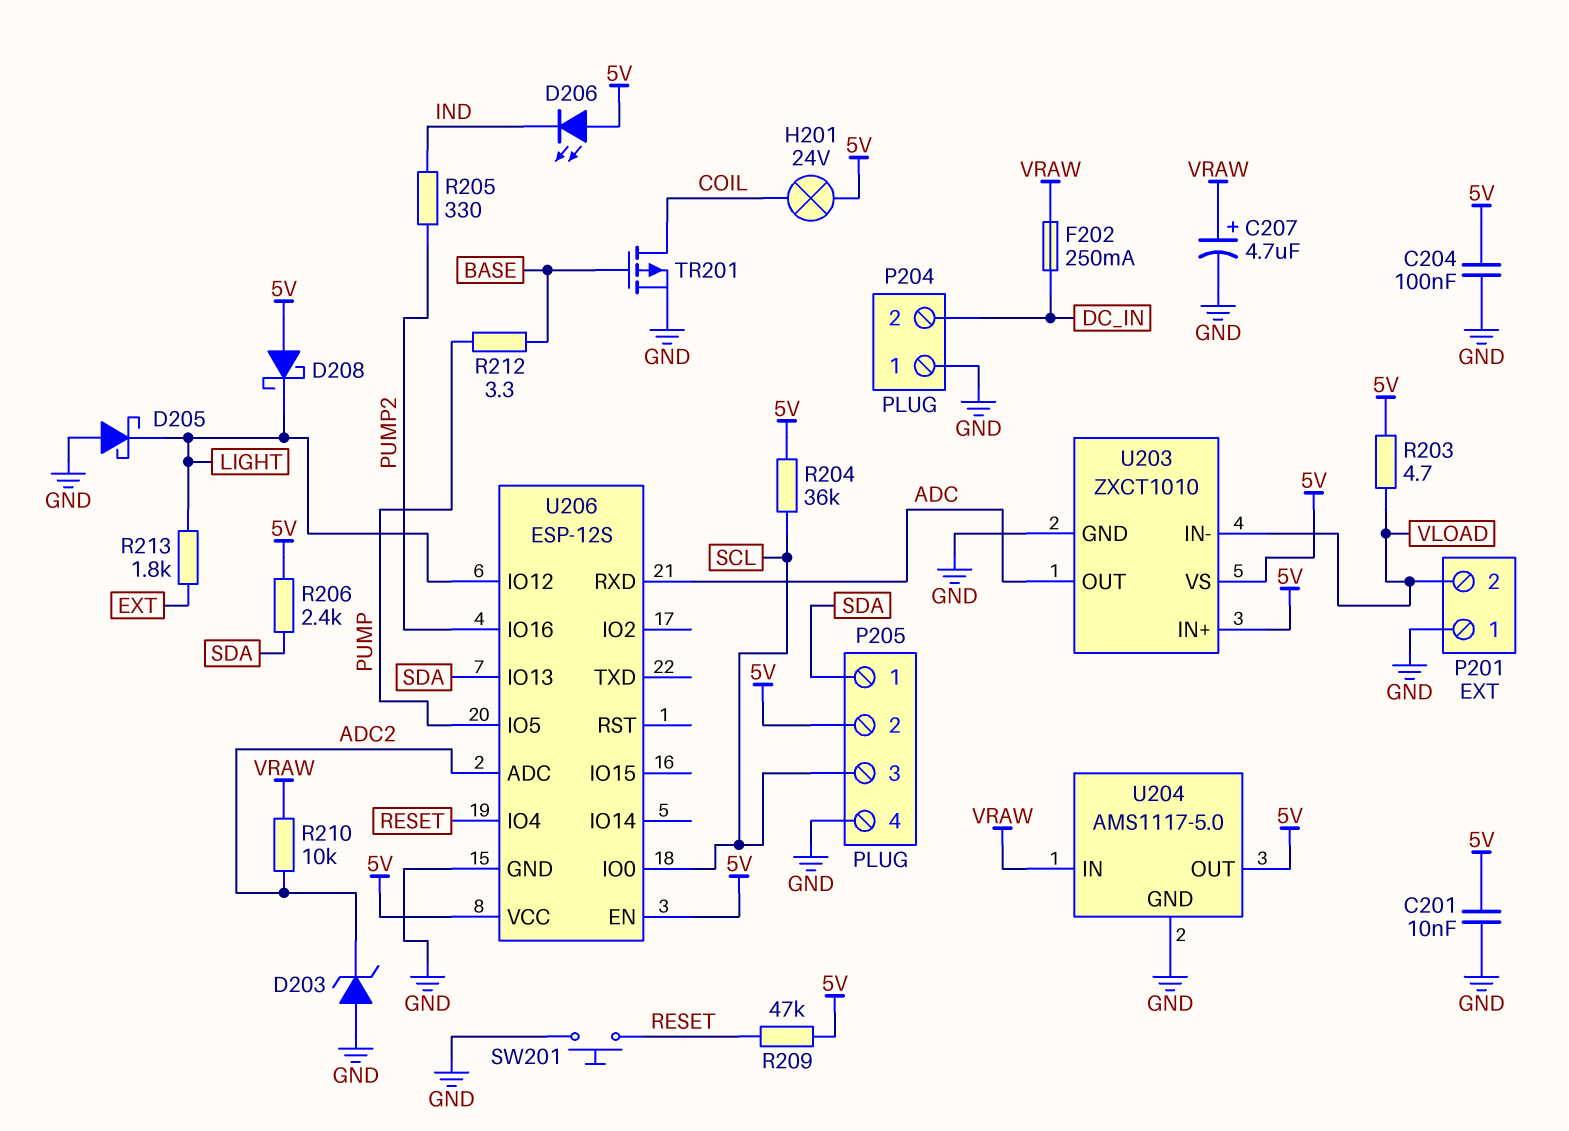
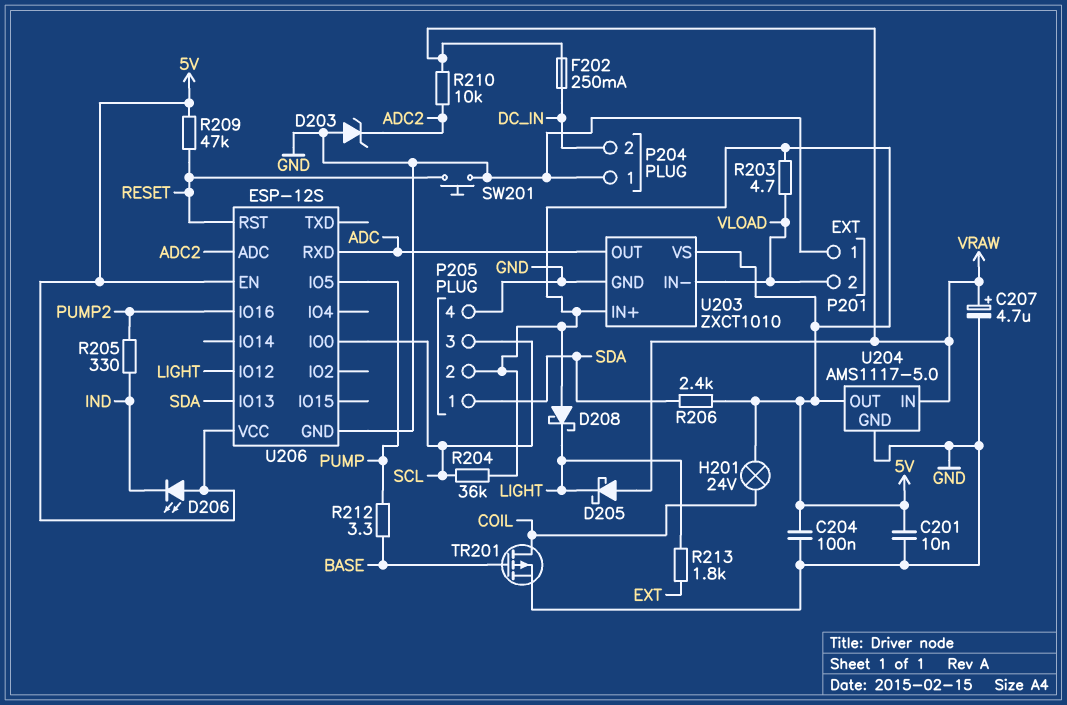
D205: schottky (A GND, K LIGHT) -> schottky (A VRAW, K LIGHT)
U206 pin IO4: RESET -> none
U206 pin RST: none -> RESET

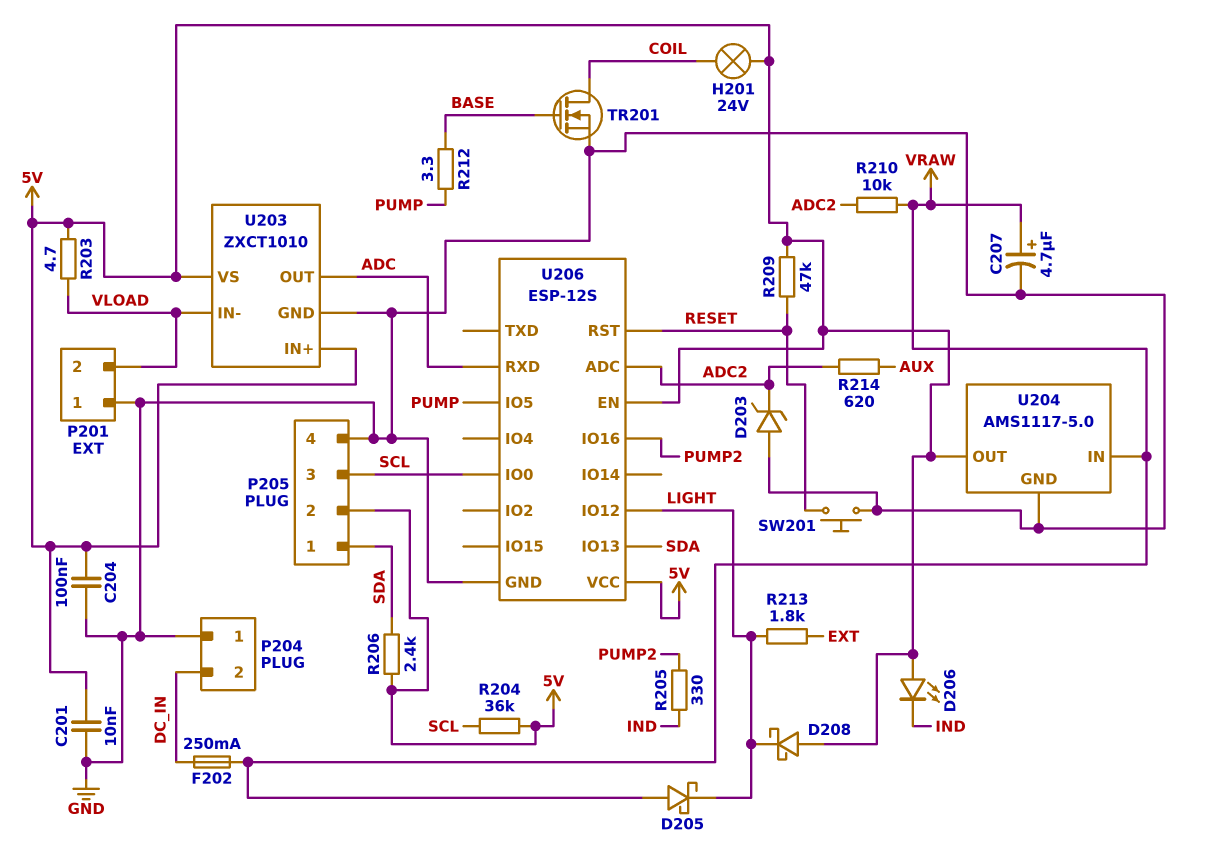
R214: none -> 620 (ADC2, AUX)
TR201: PMOS (G BASE, D COIL, S GND) -> NMOS (G BASE, D COIL, S GND)

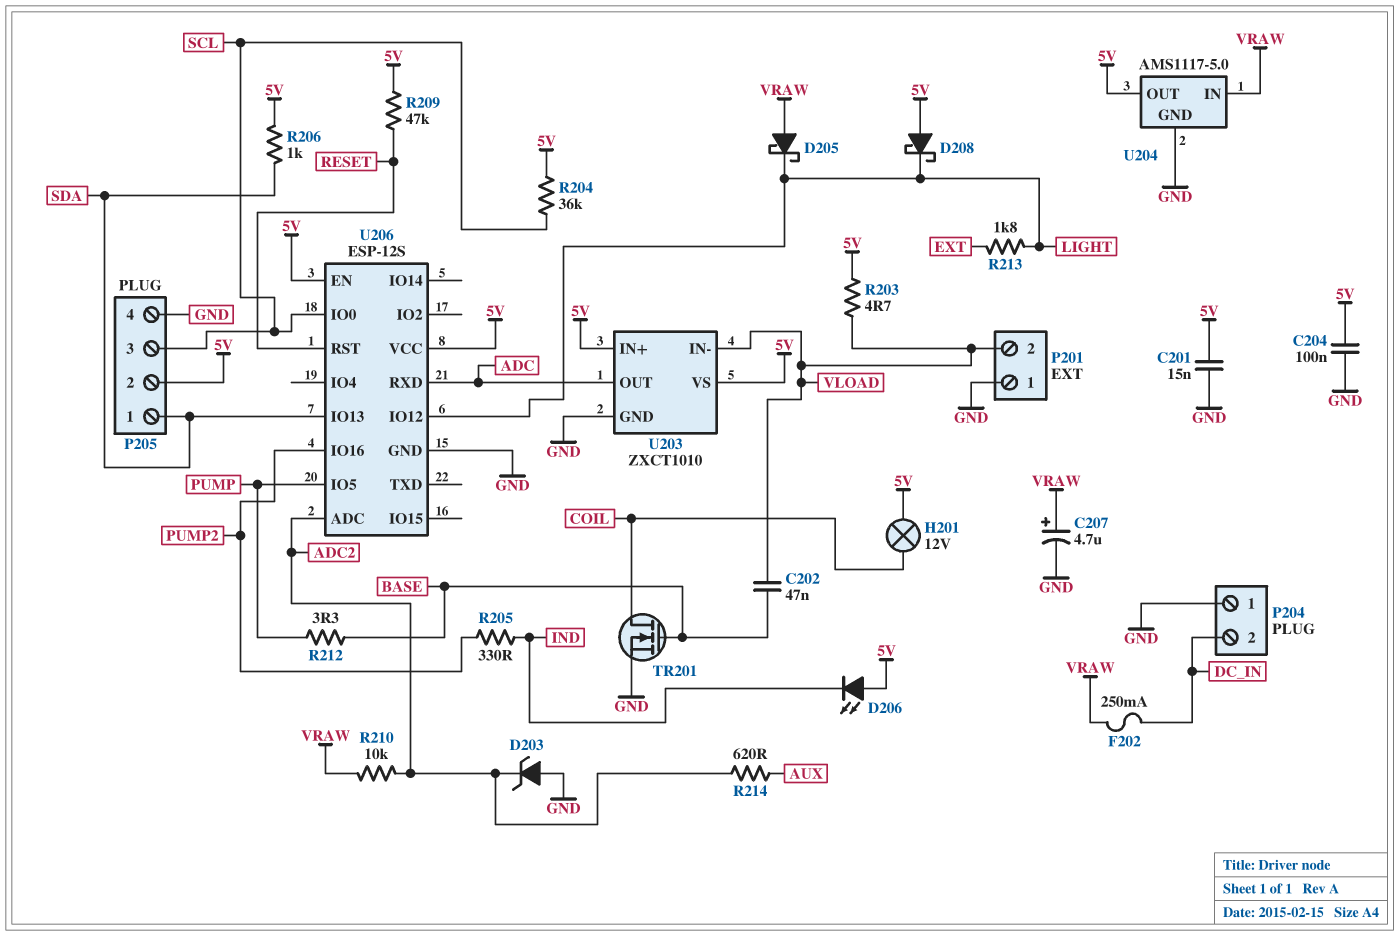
C201: 10nF (5V, GND) -> 15nF (5V, GND)
C202: none -> 47nF (BASE, VLOAD)
H201: lamp 24V (5V, COIL) -> lamp 12V (5V, COIL)
R206: 2.4k (5V, SDA) -> 1k (5V, SDA)
SW201: button (GND, RESET) -> none

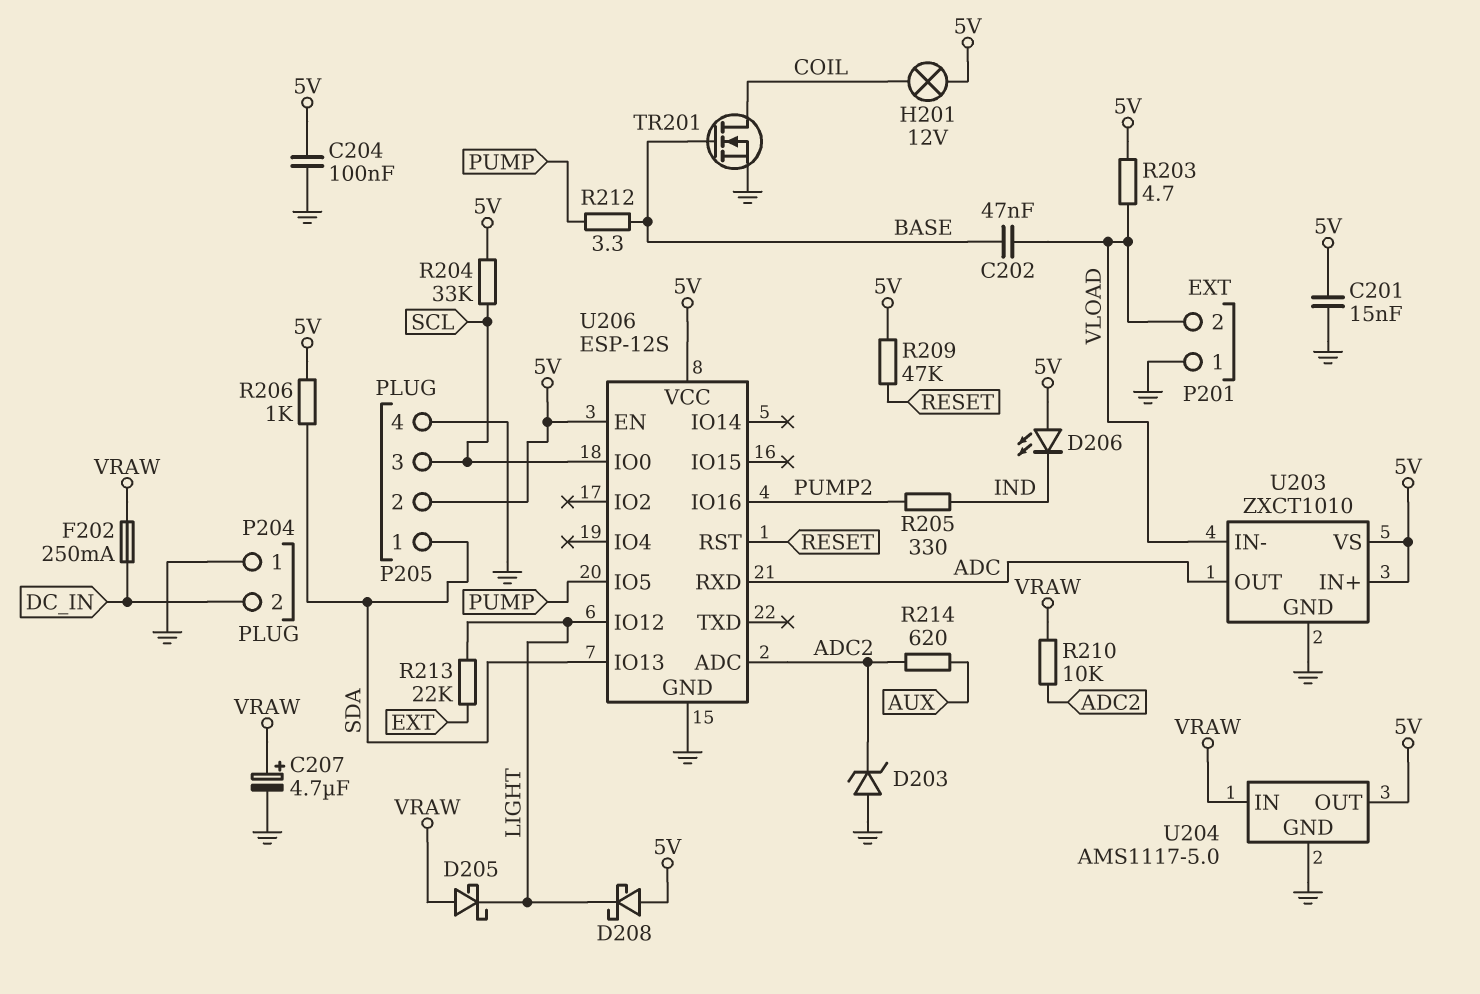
R204: 36k (5V, SCL) -> 33k (5V, SCL)
R213: 1.8k (EXT, LIGHT) -> 22k (EXT, LIGHT)

